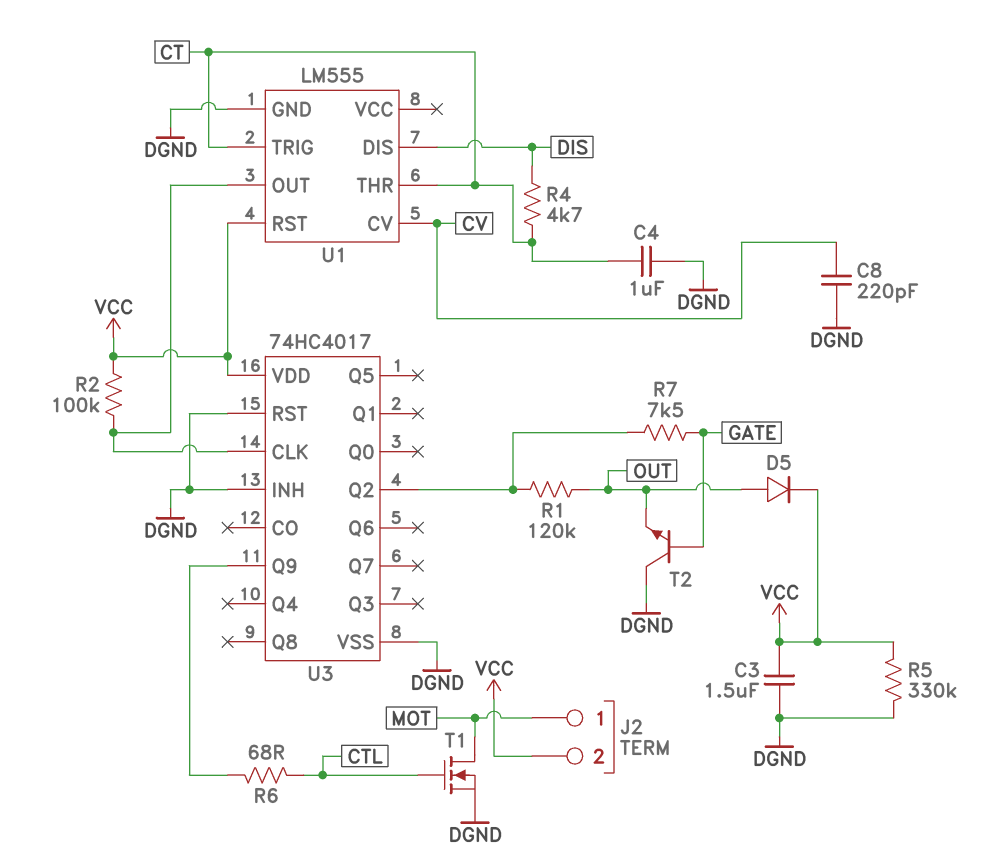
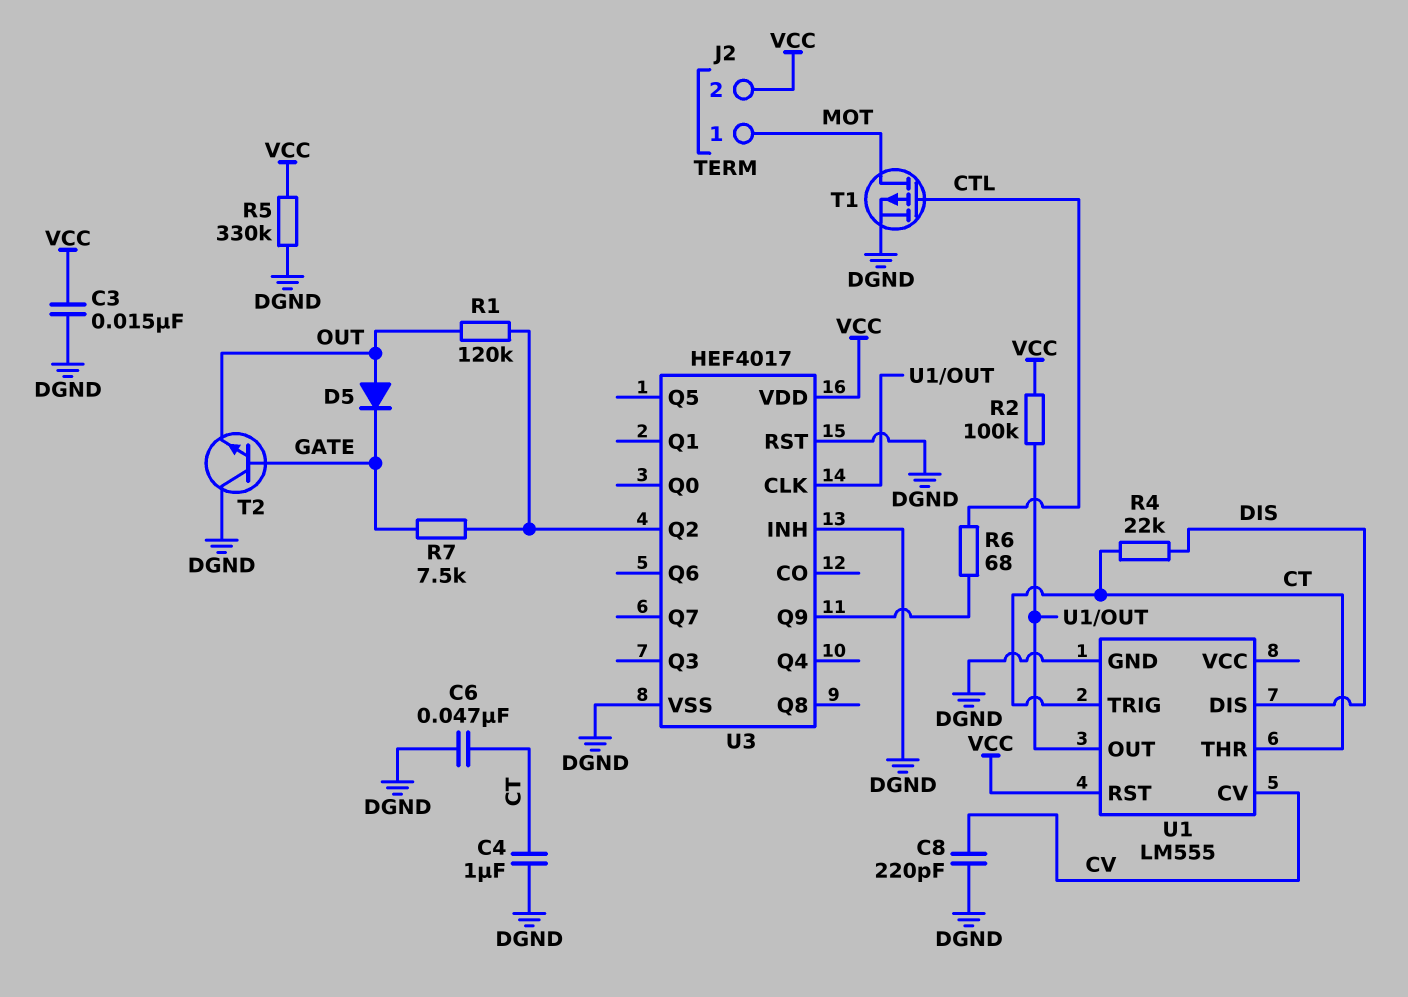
C3: 1.5uF (DGND, VCC) -> 15nF (DGND, VCC)
C6: none -> 47nF (CT, DGND)
D5: diode (A OUT, K VCC) -> diode (A OUT, K GATE)
R4: 4.7k (CT, DIS) -> 22k (CT, DIS)
T1: NMOS (G CTL, D MOT, S DGND) -> PMOS (G CTL, D MOT, S DGND)
U3: 74HC4017 -> HEF4017

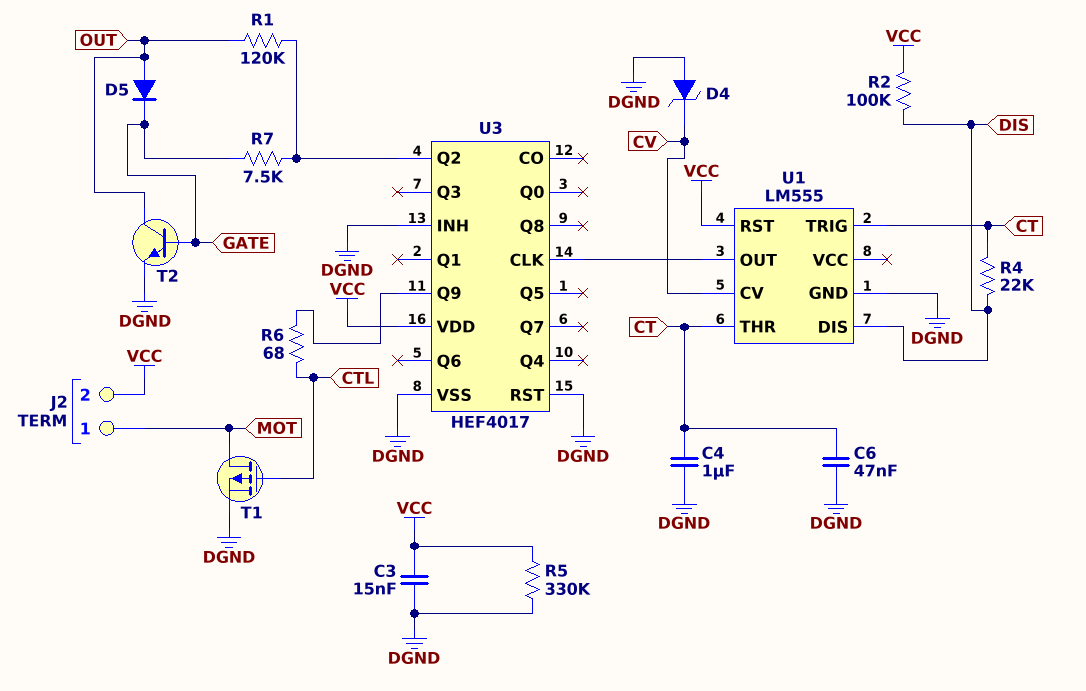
C8: 220pF (CV, DGND) -> none
D4: none -> zener (A DGND, K CV)
R2: 100k (U1/OUT, VCC) -> 100k (DIS, VCC)
T2: NPN (B GATE, C DGND, E OUT) -> NPN (B GATE, C OUT, E DGND)

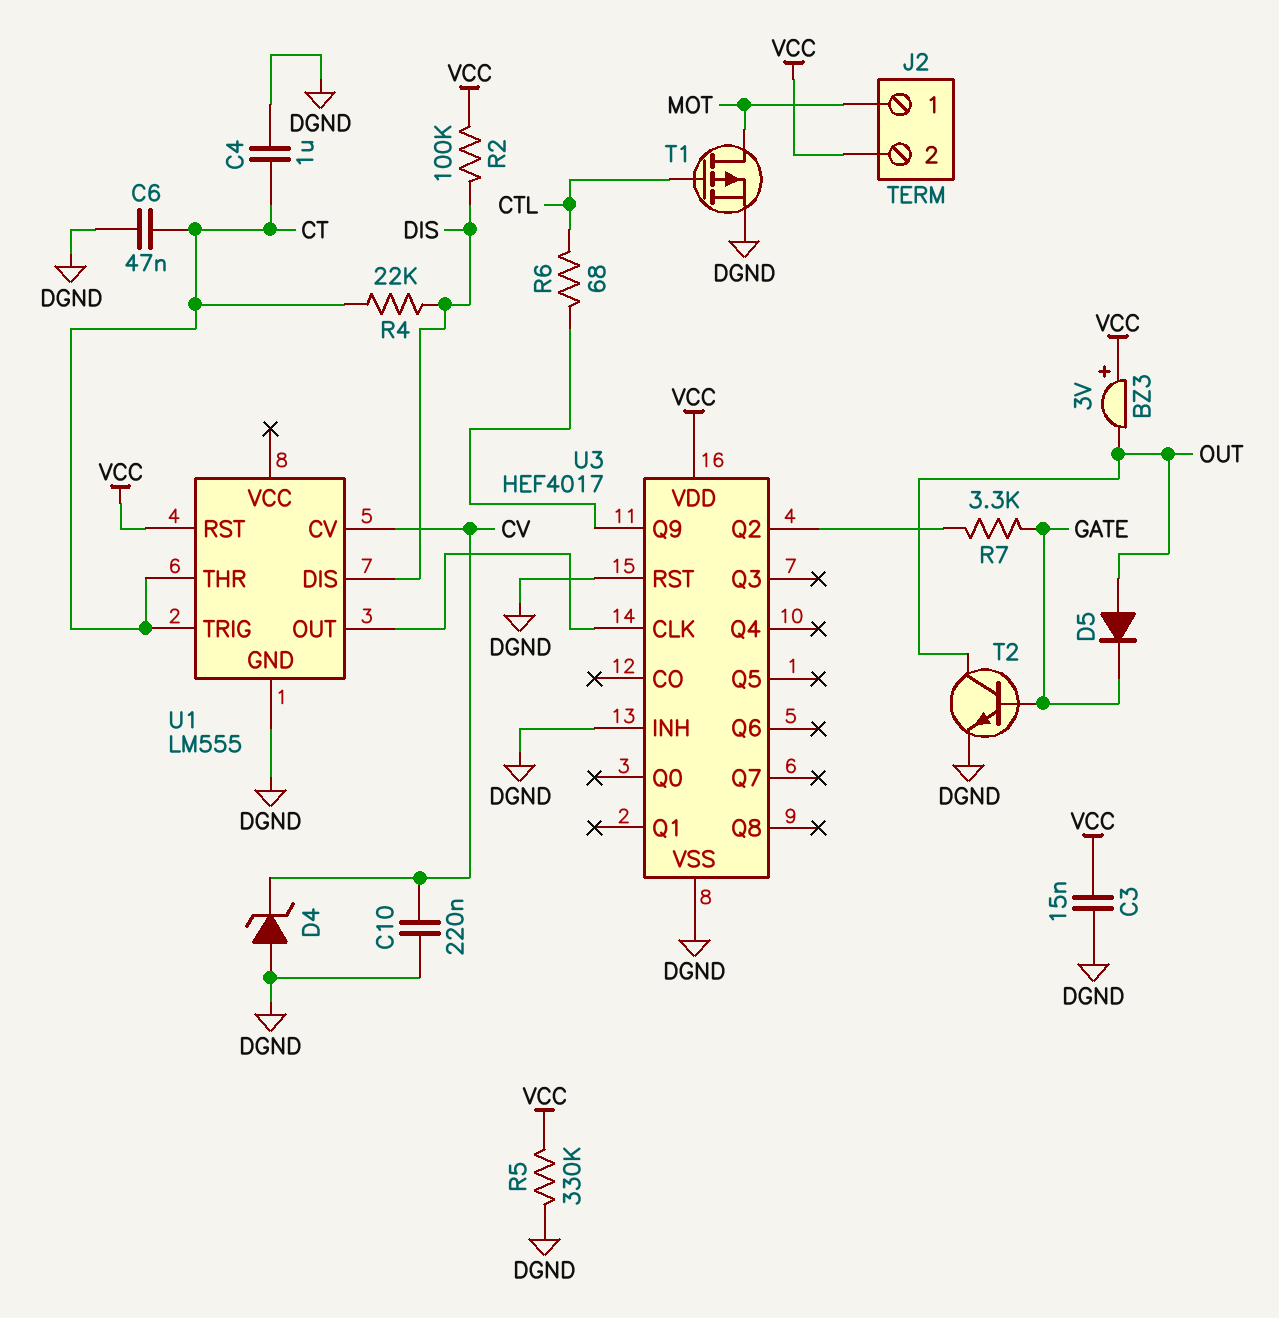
BZ3: none -> buzzer 3V (plus VCC, minus OUT)
C10: none -> 220nF (CV, DGND)
R1: 120k (OUT, U3/Q2) -> none
R7: 7.5k (GATE, U3/Q2) -> 3.3k (GATE, U3/Q2)

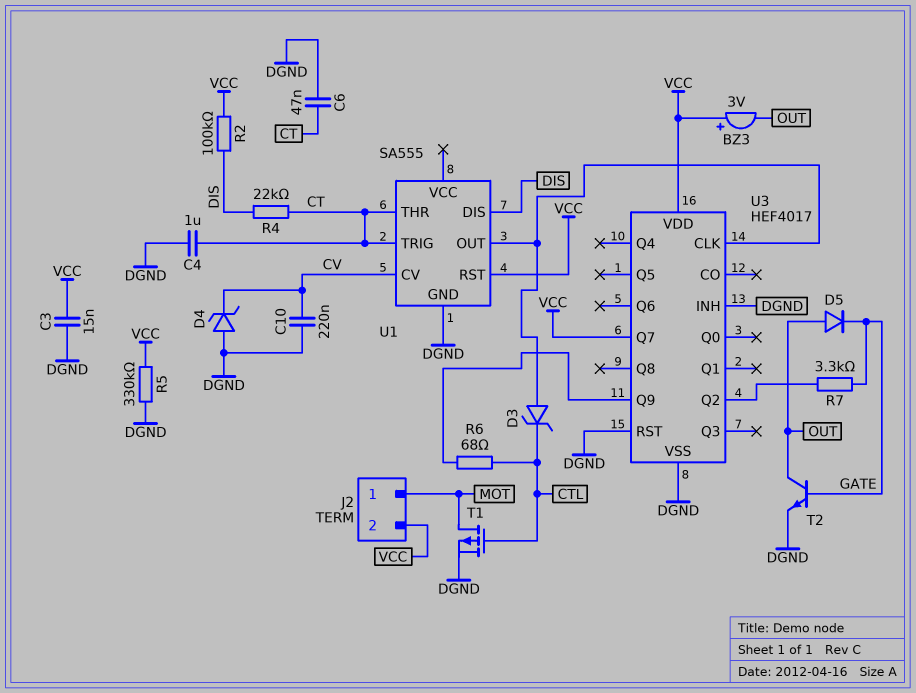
D3: none -> zener (A U1/OUT, K CTL)
U1: LM555 -> SA555
U3 pin Q7: none -> VCC

